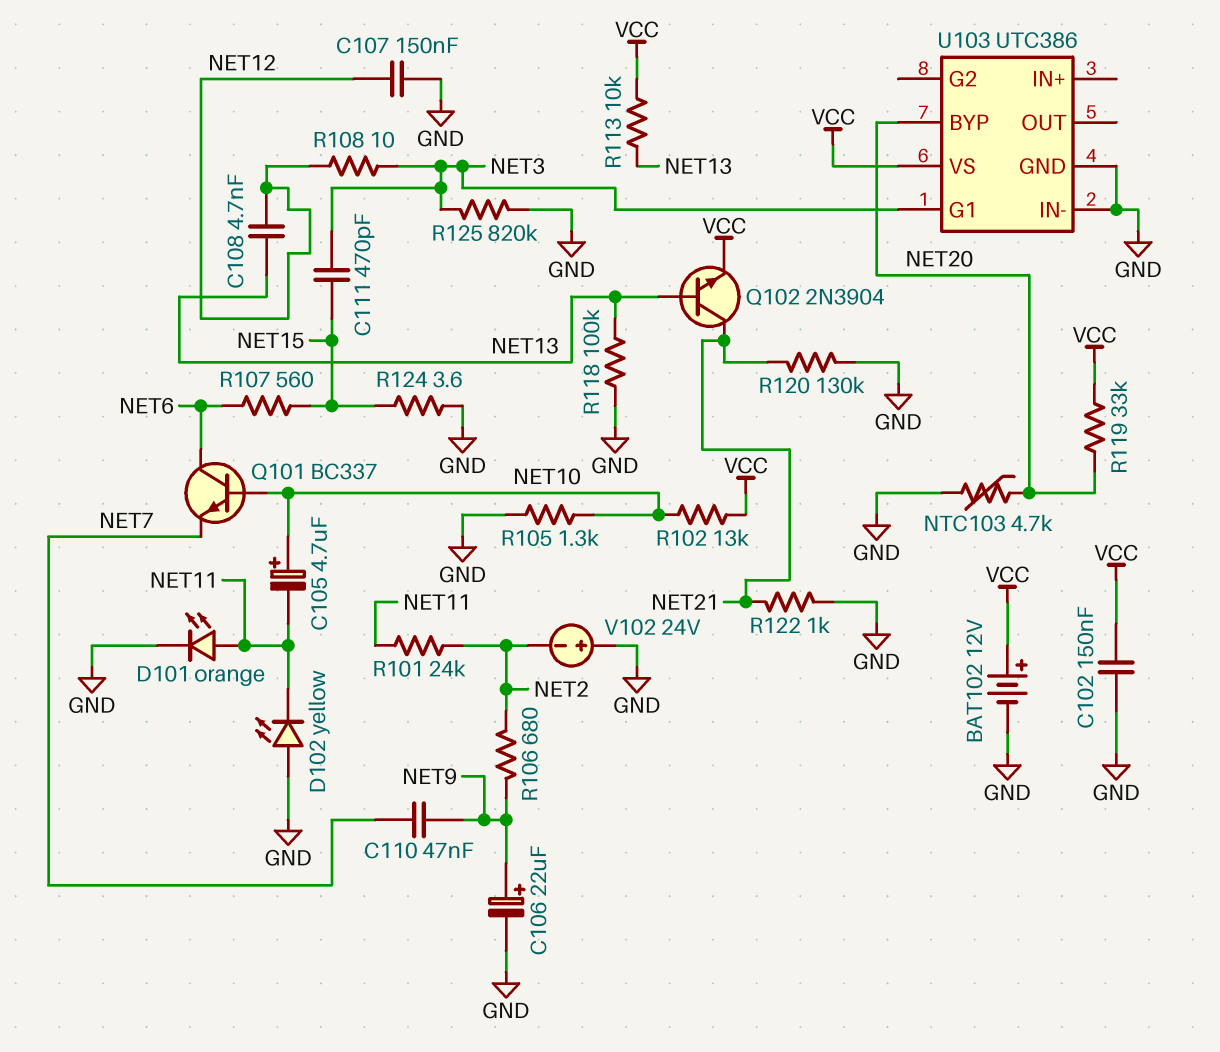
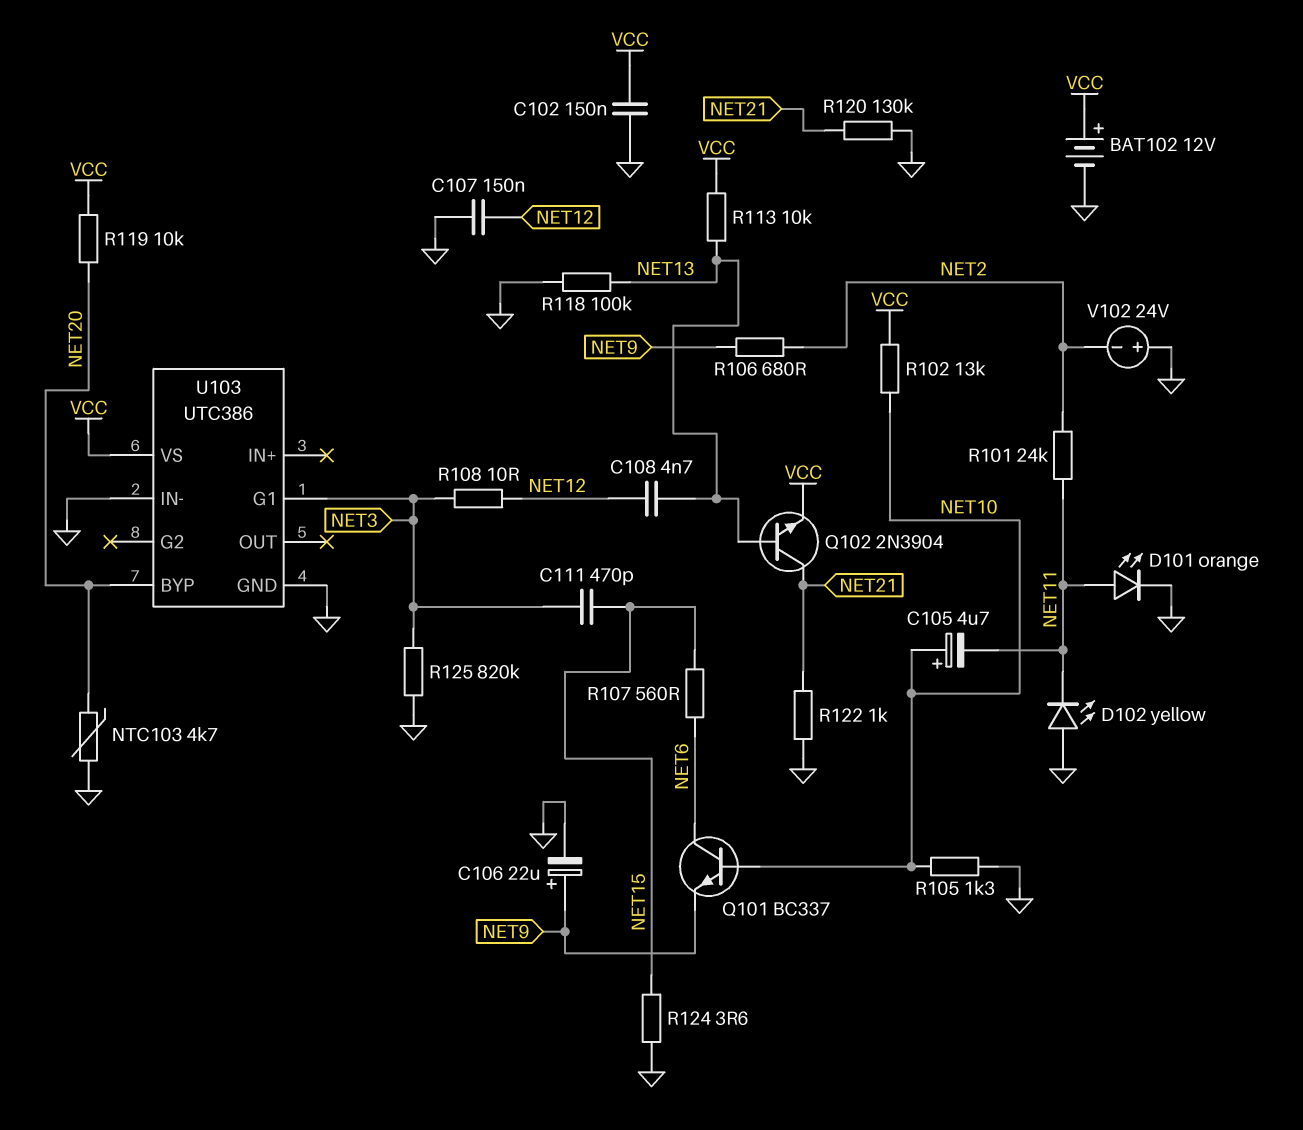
C110: 47nF (NET7, NET9) -> none
Q101: NPN BC337 (B NET10, C NET6, E NET7) -> NPN BC337 (B NET10, C NET6, E NET9)
R119: 33k (NET20, VCC) -> 10k (NET20, VCC)

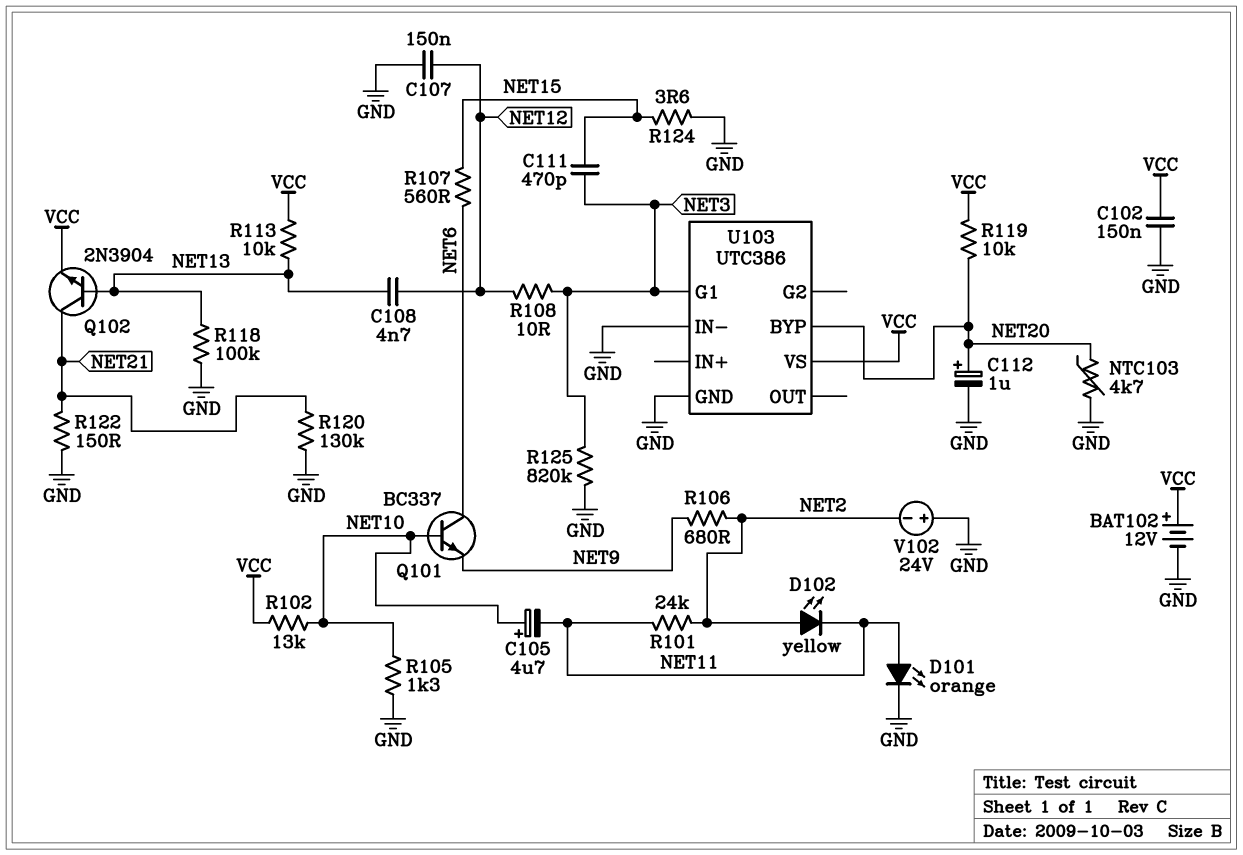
C106: 22uF (plus NET9, minus GND) -> none
C112: none -> 1uF (plus NET20, minus GND)
D102: LED yellow (A GND, K NET11) -> LED yellow (A NET2, K NET11)
R122: 1k (GND, NET21) -> 150 (GND, NET21)

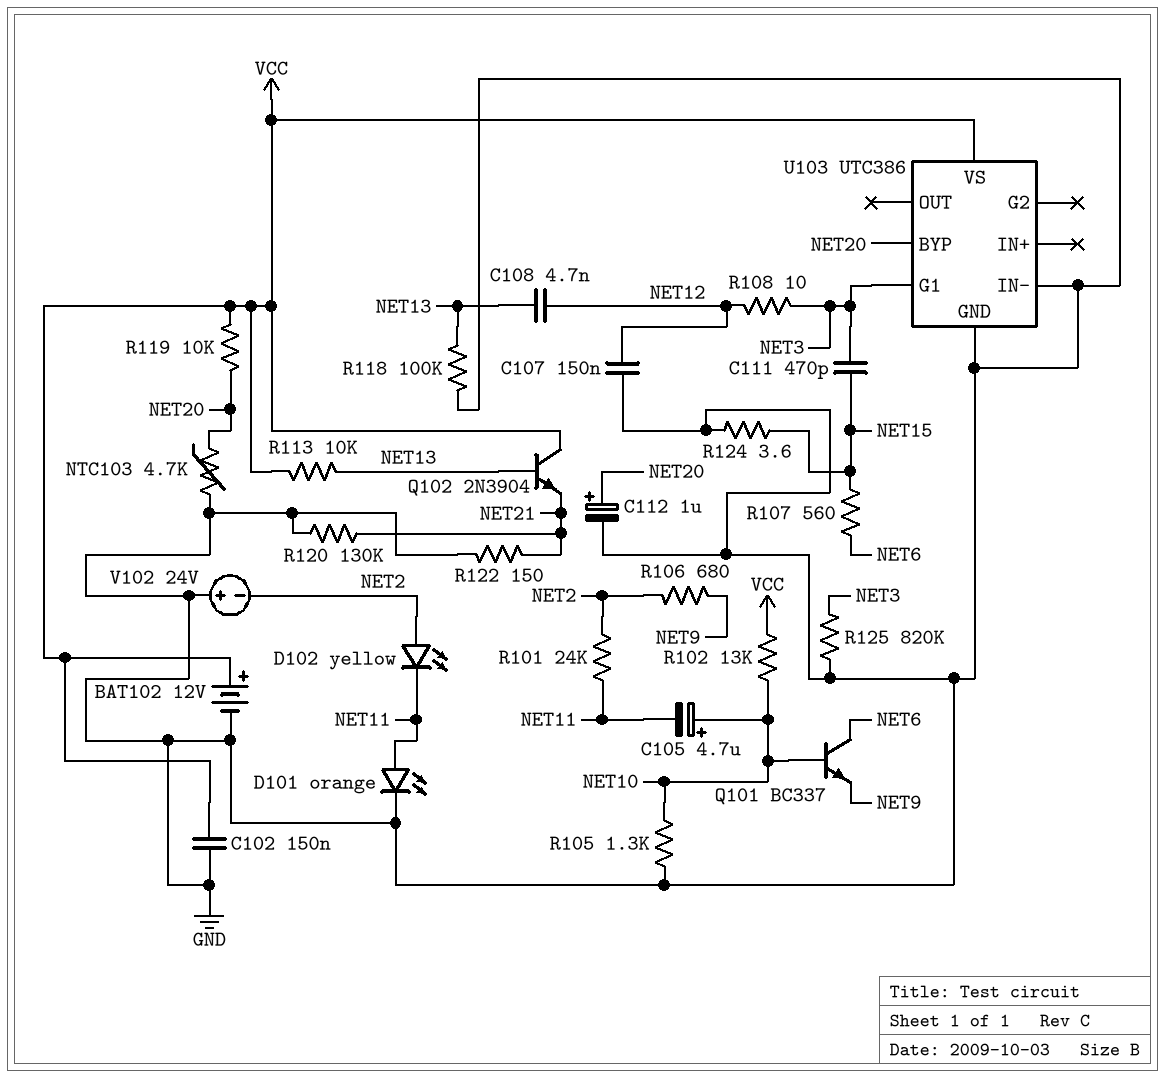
Q102: NPN 2N3904 (B NET13, C NET21, E VCC) -> NPN 2N3904 (B NET13, C VCC, E NET21)

